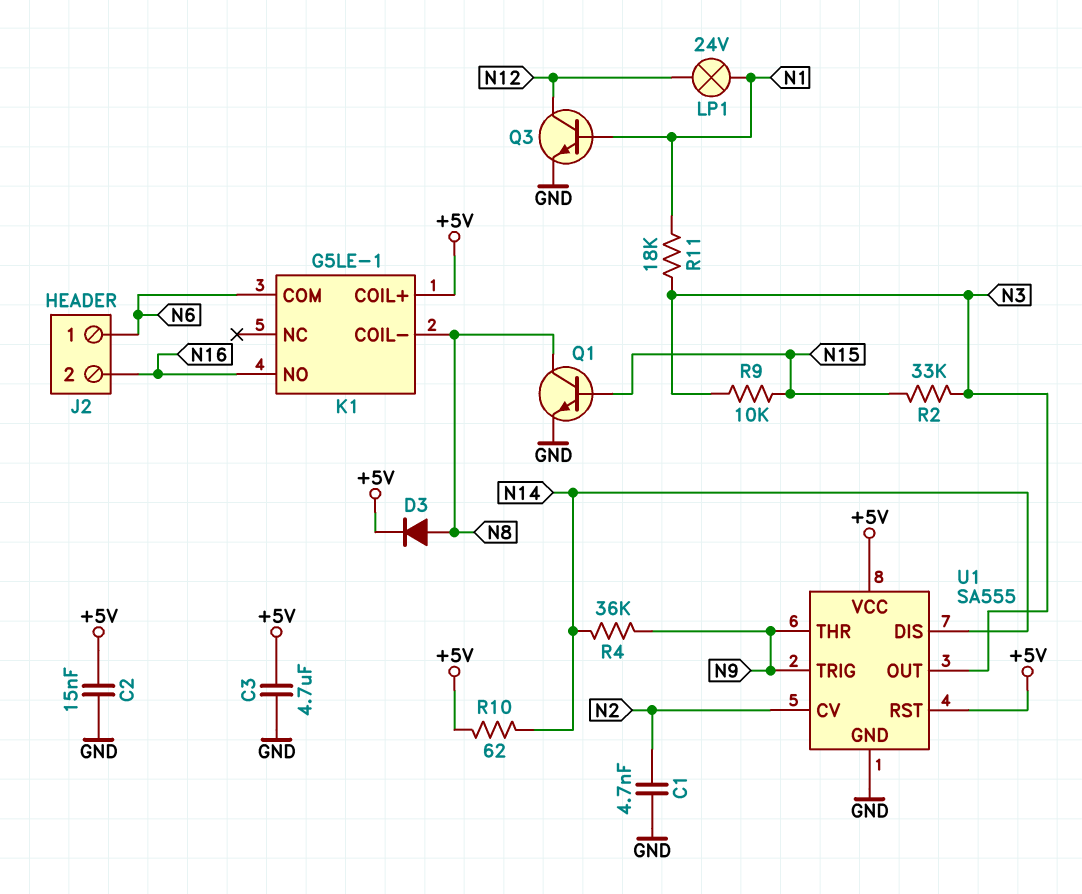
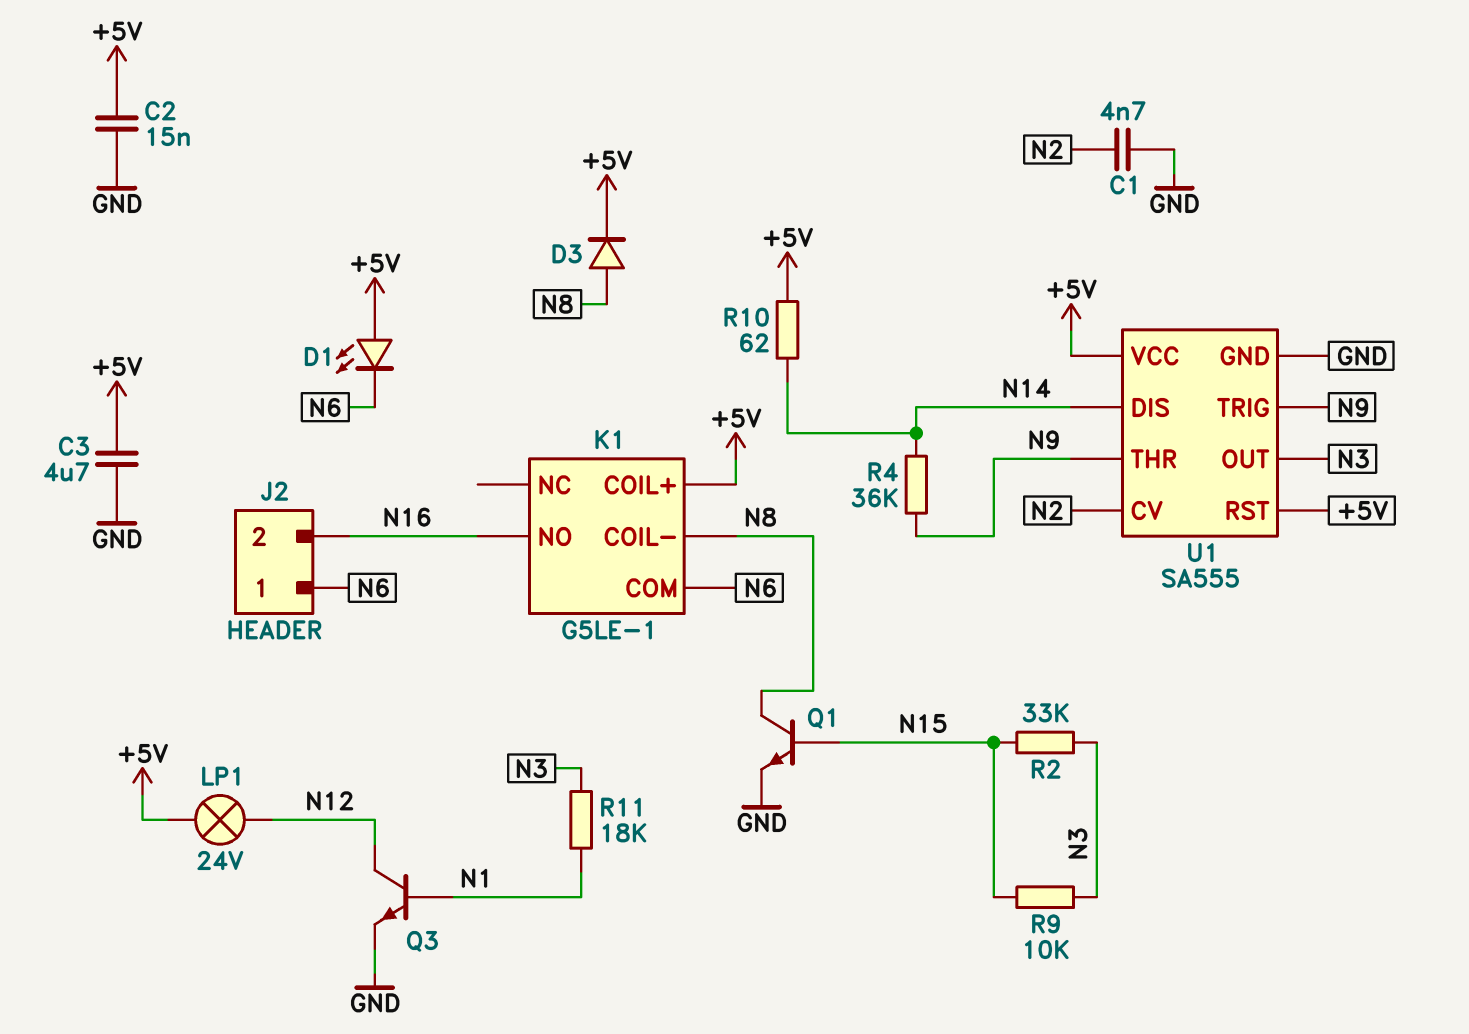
D1: none -> LED (A +5V, K N6)
LP1: lamp 24V (N1, N12) -> lamp 24V (+5V, N12)

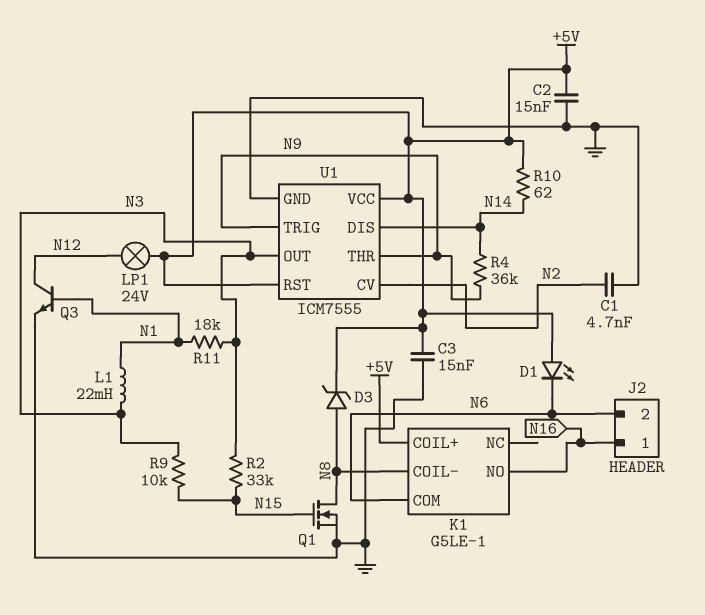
C3: 4.7uF (+5V, GND) -> 15nF (+5V, GND)
D3: diode (A N8, K +5V) -> zener (A N8, K +5V)
J2 pin 1: N6 -> N16
J2 pin 2: N16 -> N6
L1: none -> 22mH (N1, N3)
Q1: NPN (B N15, C N8, E GND) -> NMOS (G N15, D N8, S GND)
U1: SA555 -> ICM7555

